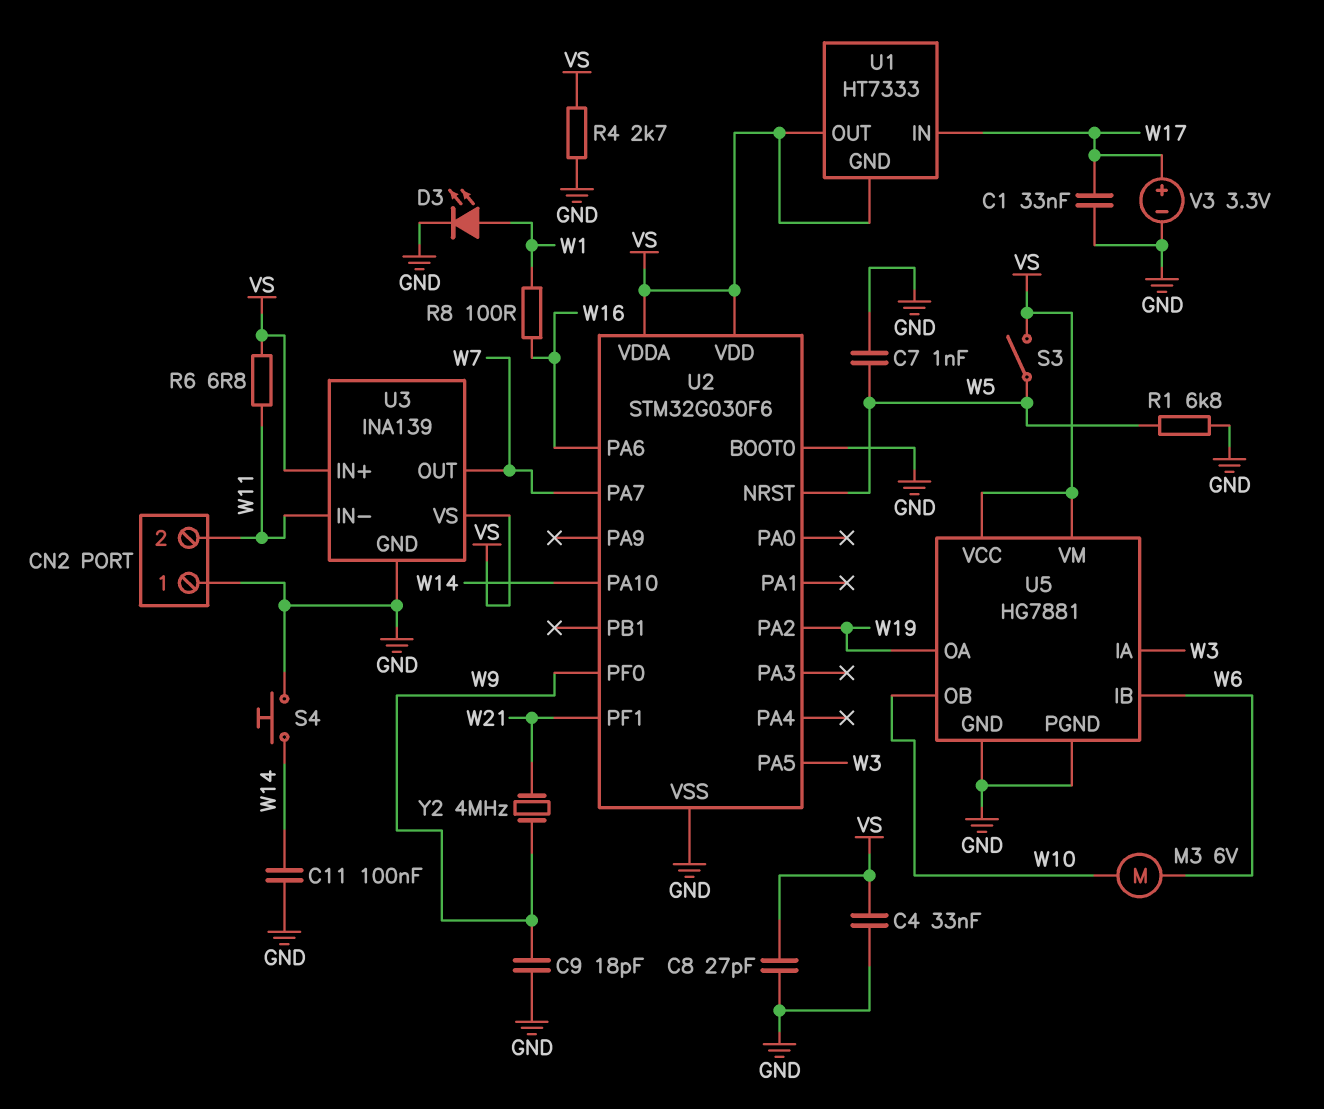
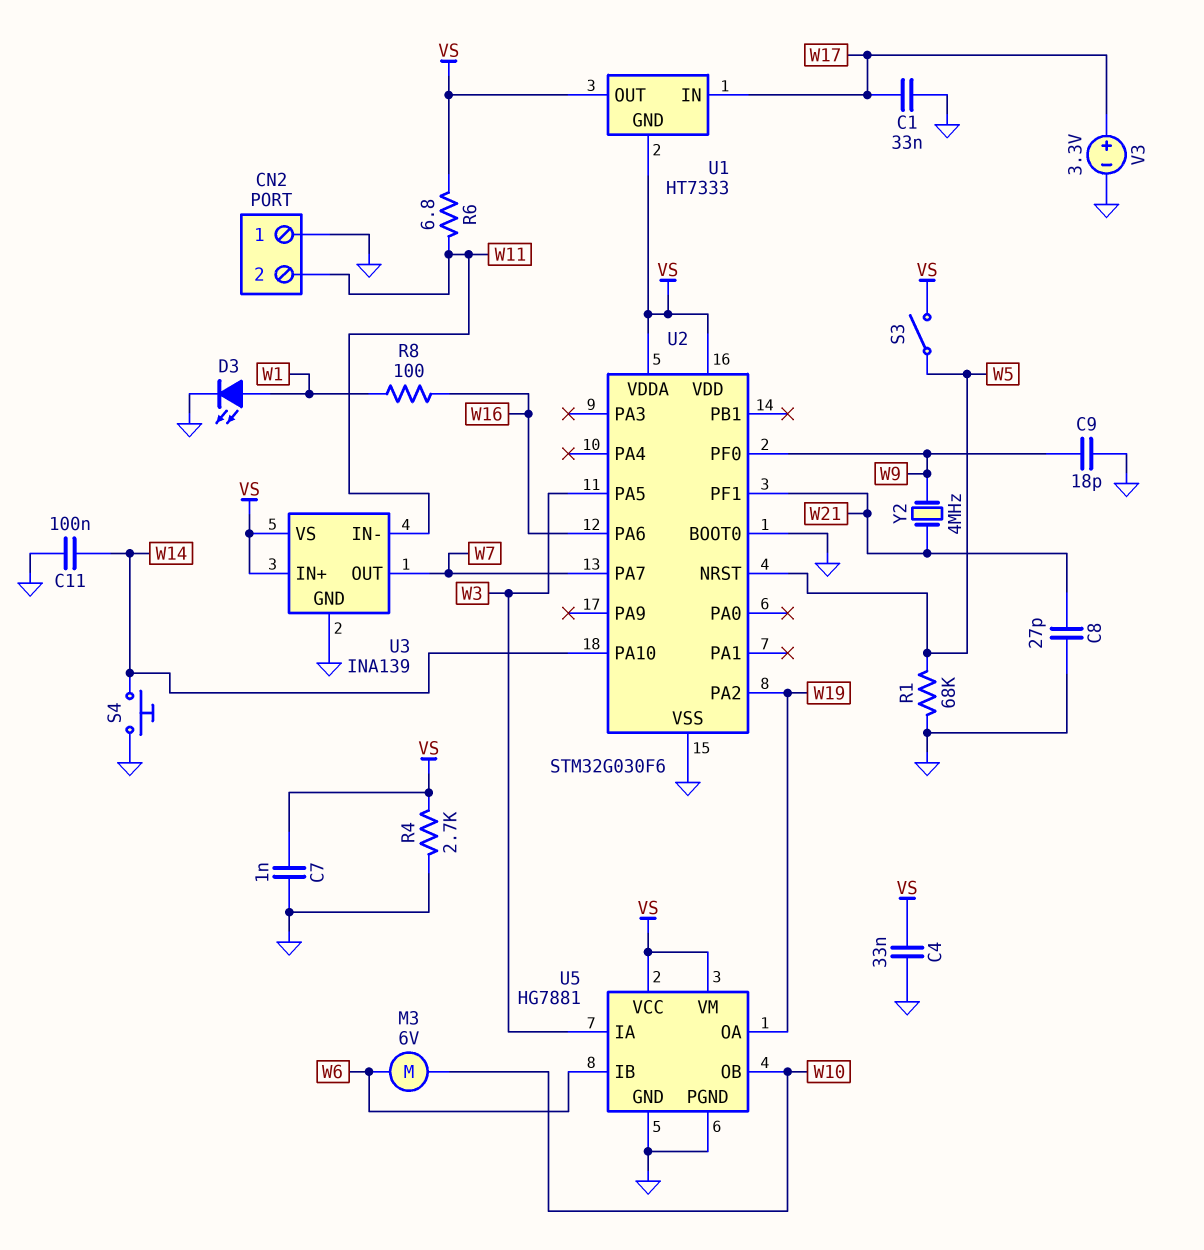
C7: 1nF (GND, W5) -> 1nF (GND, VS)
C8: 27pF (GND, VS) -> 27pF (GND, W21)
R1: 6.8k (GND, W5) -> 68k (GND, W5)

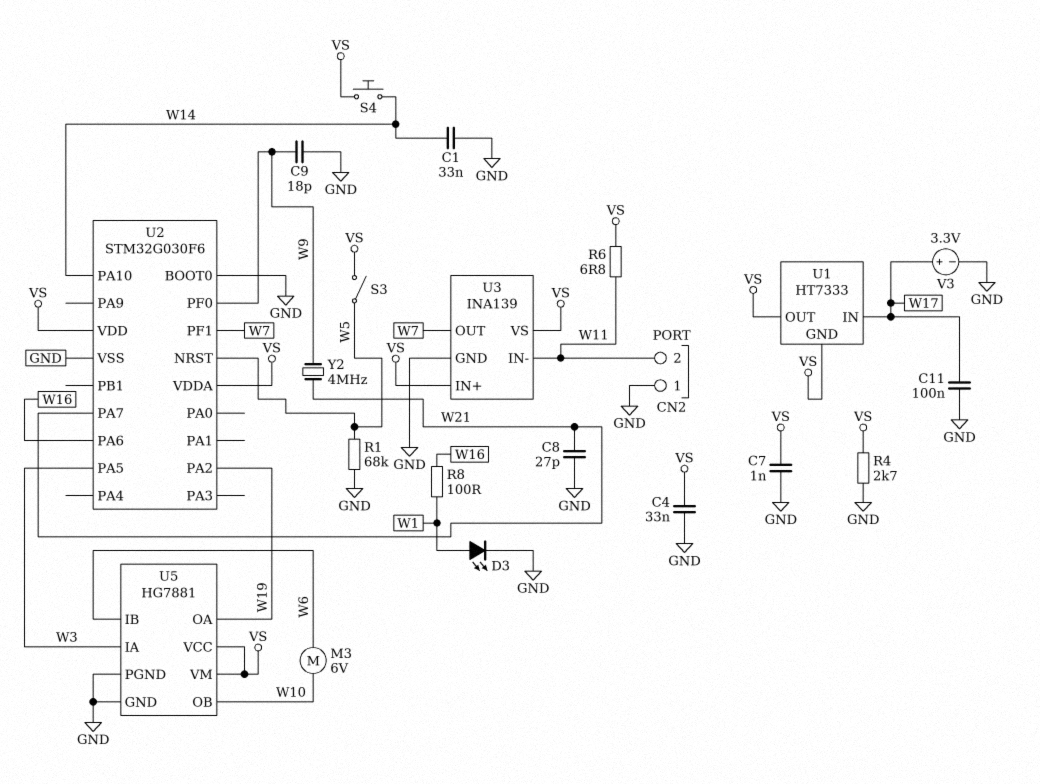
C1: 33nF (GND, W17) -> 33nF (GND, W14)
C11: 100nF (GND, W14) -> 100nF (GND, W17)
S4: button (GND, W14) -> button (VS, W14)
U2 pin PA7: W7 -> W21
U2 pin PF1: W21 -> W7

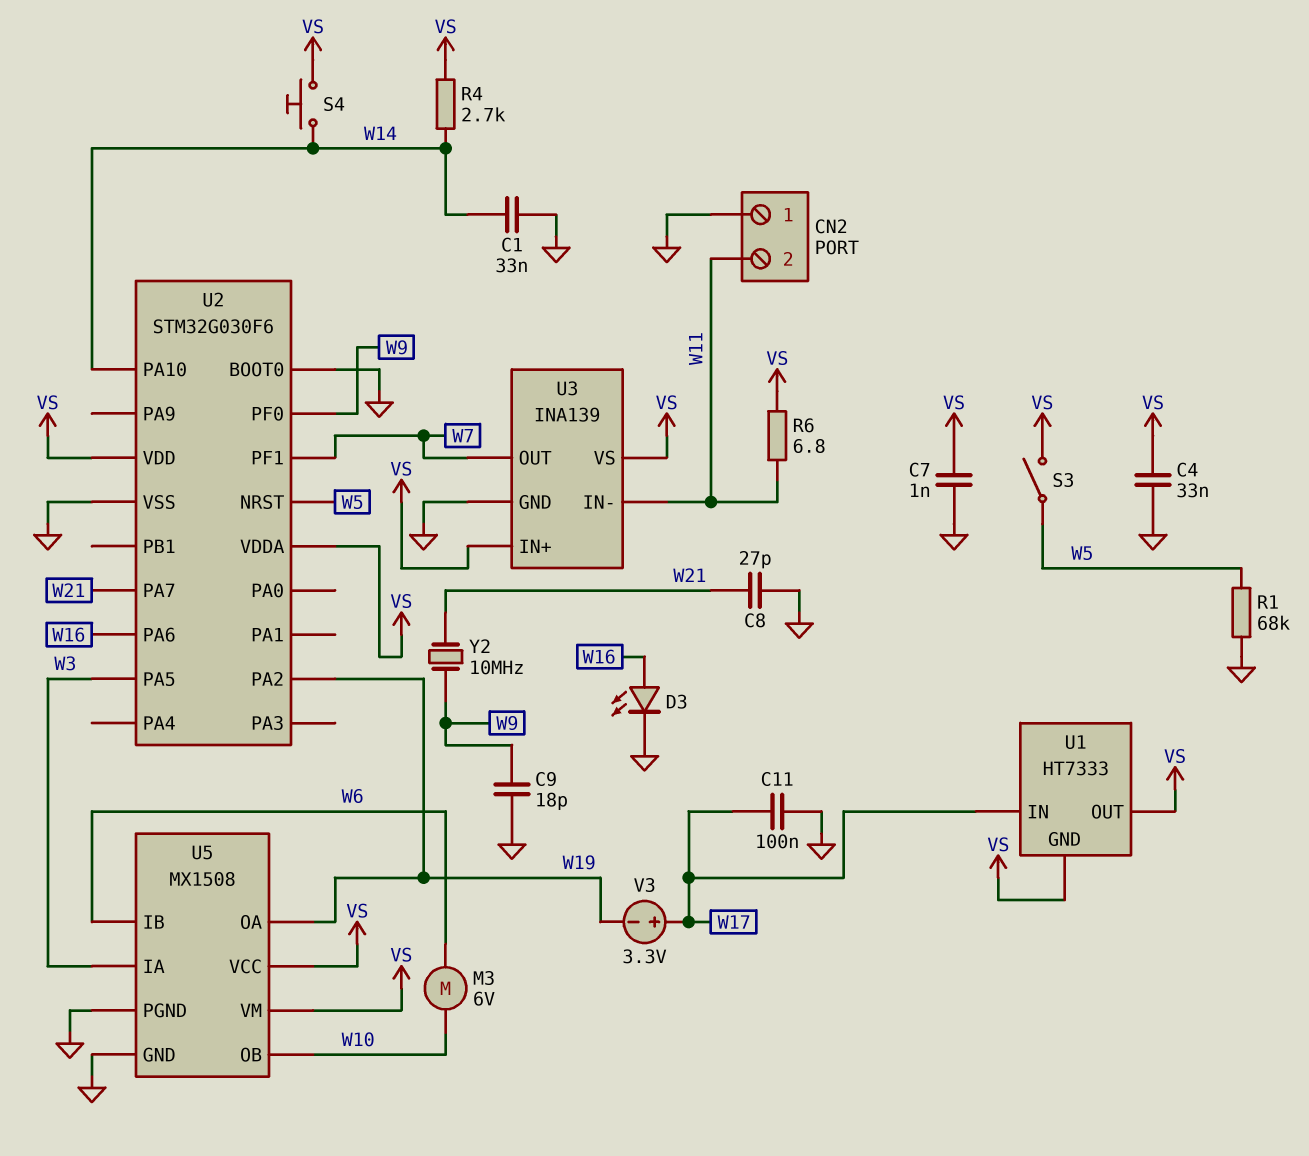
D3: LED (A W1, K GND) -> LED (A W16, K GND)
R4: 2.7k (GND, VS) -> 2.7k (VS, W14)
R8: 100 (W1, W16) -> none
U5: HG7881 -> MX1508
V3: 3.3V (plus W17, minus GND) -> 3.3V (plus W17, minus W19)
Y2: 4MHz (W9, W21) -> 10MHz (W9, W21)

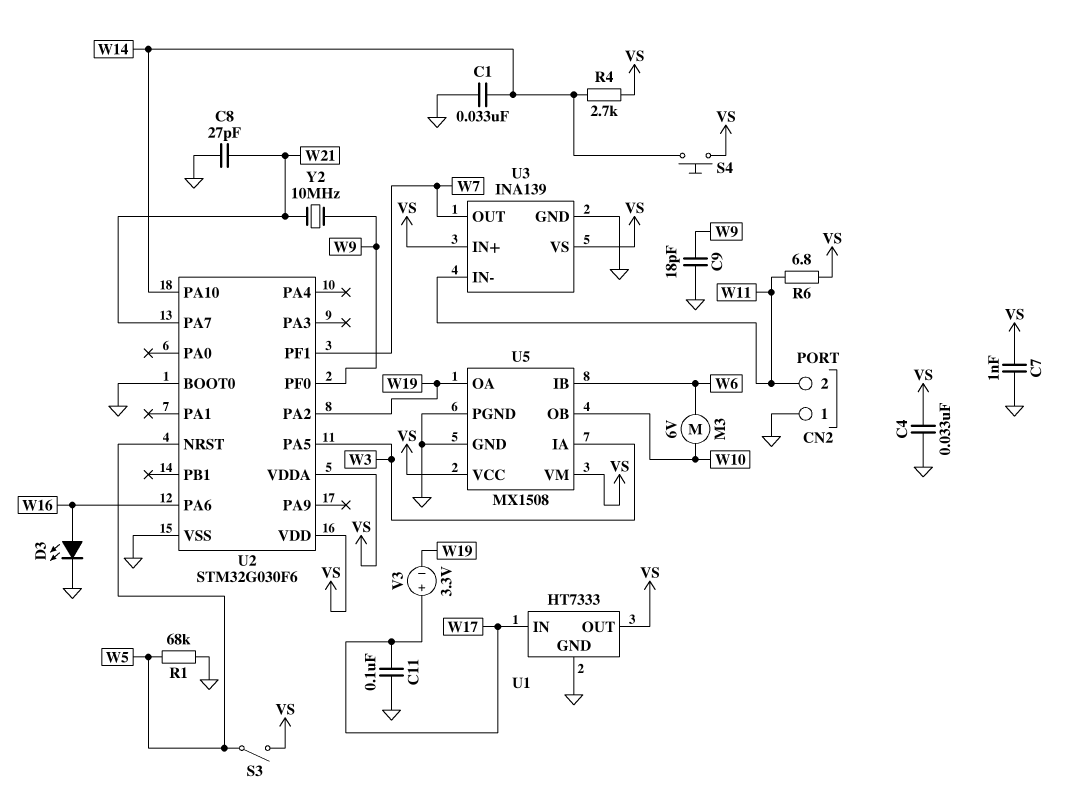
U1 pin GND: VS -> GND

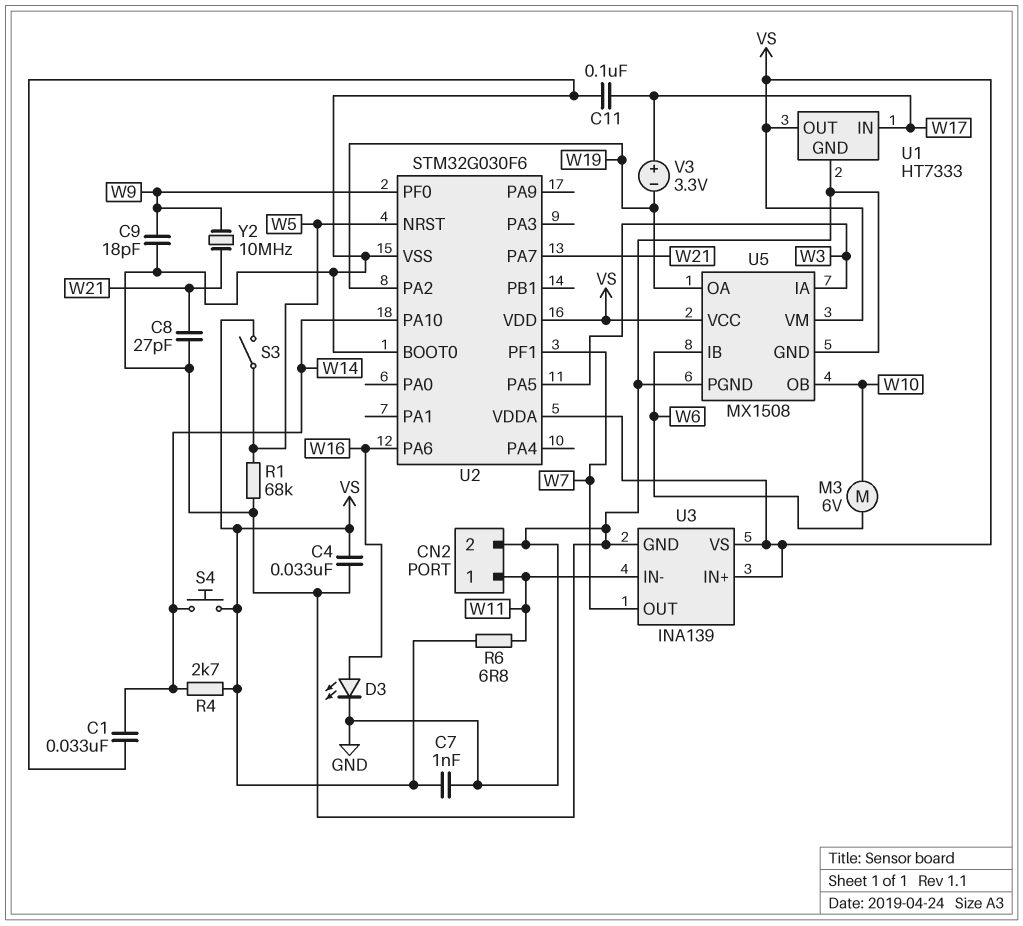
CN2 pin 1: GND -> W11
CN2 pin 2: W11 -> GND

